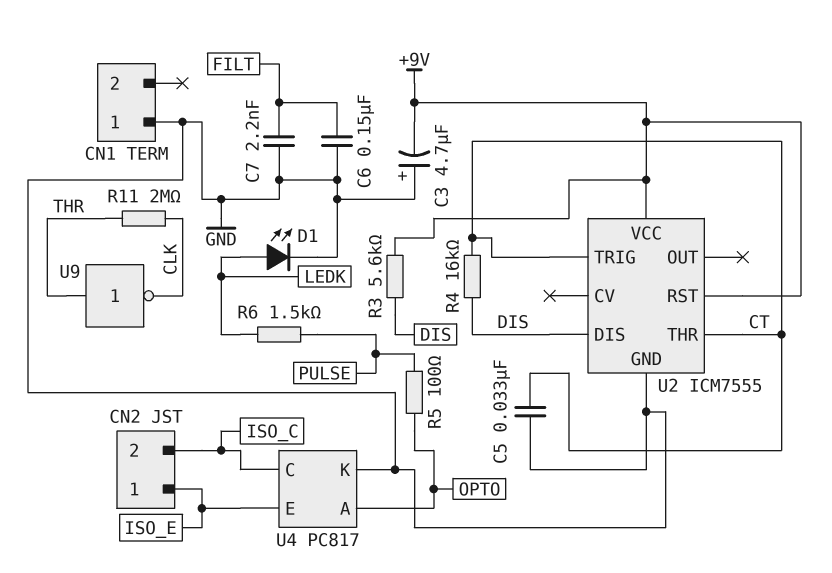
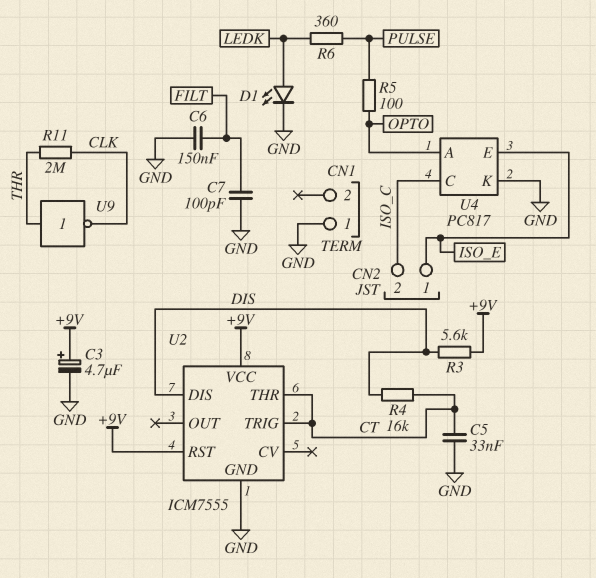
C3: 4.7uF (plus GND, minus +9V) -> 4.7uF (plus +9V, minus GND)
C7: 2.2nF (FILT, GND) -> 100pF (FILT, GND)
R6: 1.5k (LEDK, PULSE) -> 360 (LEDK, PULSE)

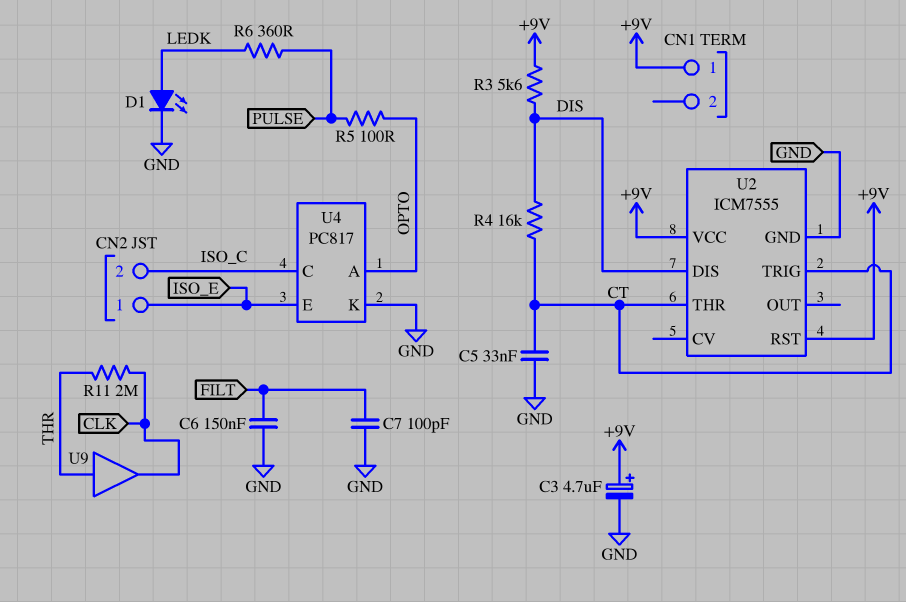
CN1 pin 1: GND -> +9V
U9: NOT (in THR, out CLK) -> buffer (in THR, out CLK)

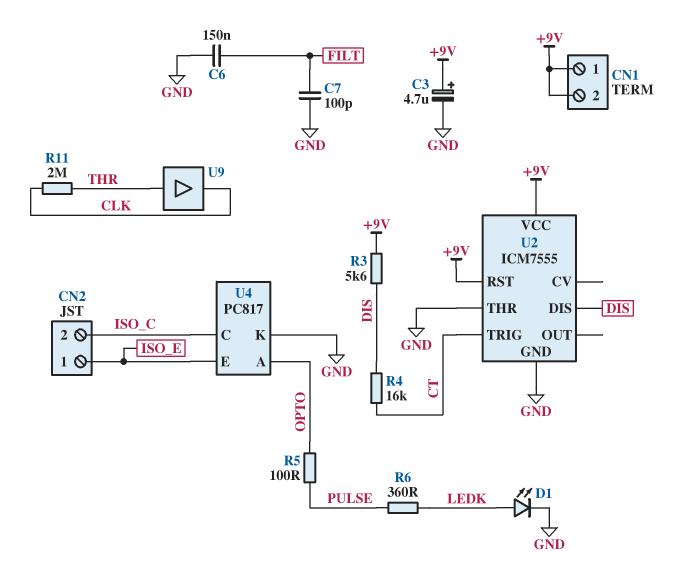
C5: 33nF (CT, GND) -> none
CN1 pin 2: none -> +9V
U2 pin THR: CT -> GND

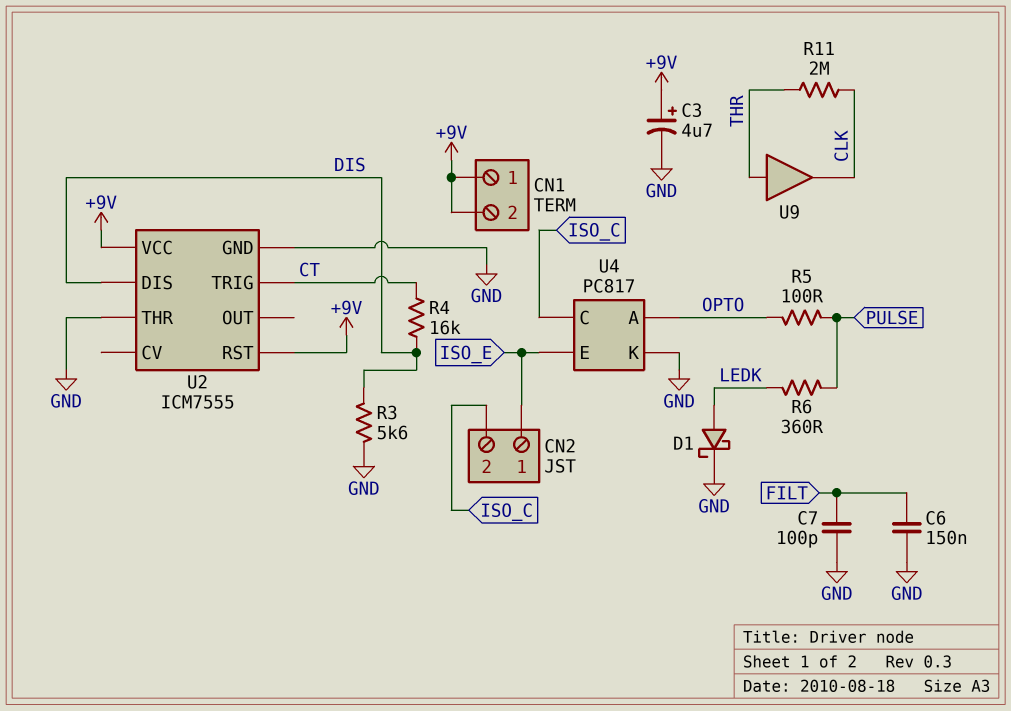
D1: LED (A LEDK, K GND) -> schottky (A LEDK, K GND)
R3: 5.6k (+9V, DIS) -> 5.6k (DIS, GND)

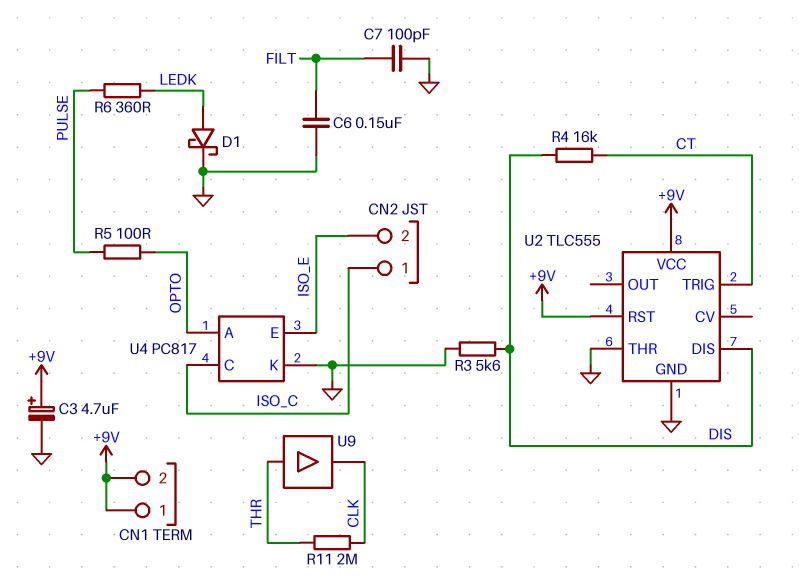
CN2 pin 1: ISO_E -> ISO_C
CN2 pin 2: ISO_C -> ISO_E
U2: ICM7555 -> TLC555

